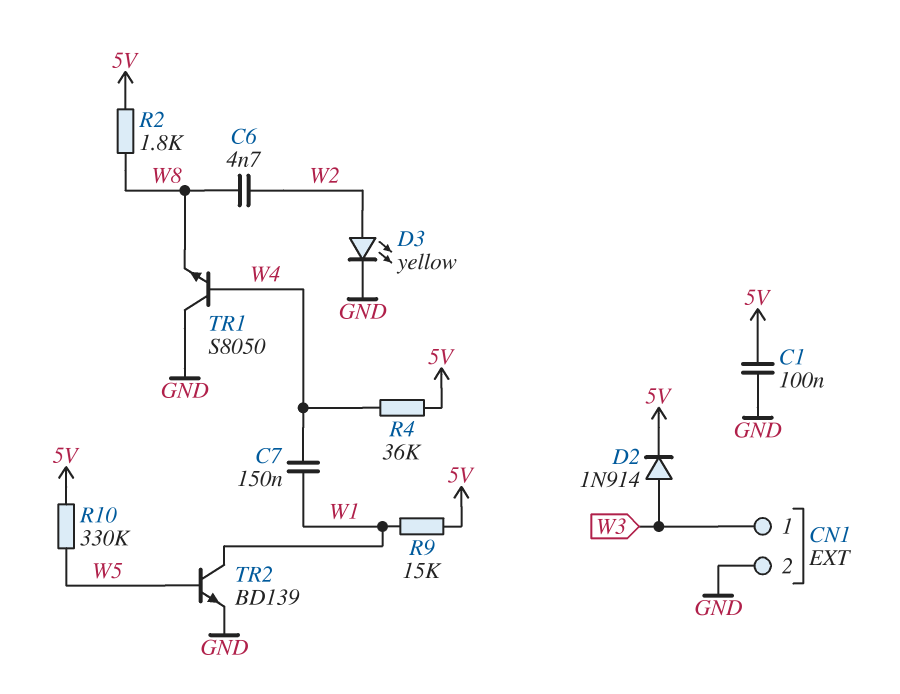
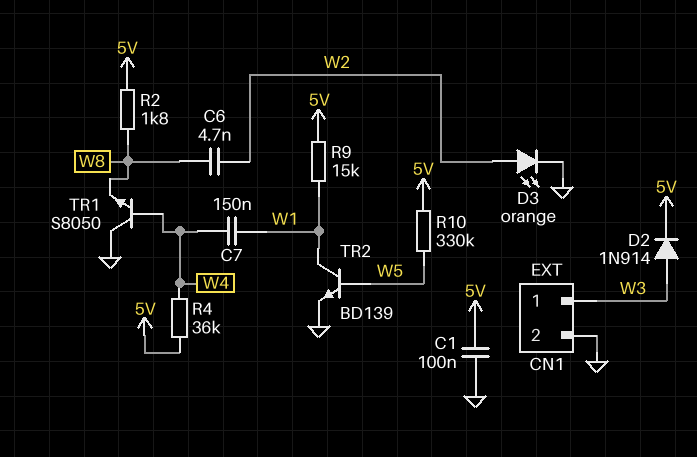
D3: LED yellow (A W2, K GND) -> LED orange (A W2, K GND)

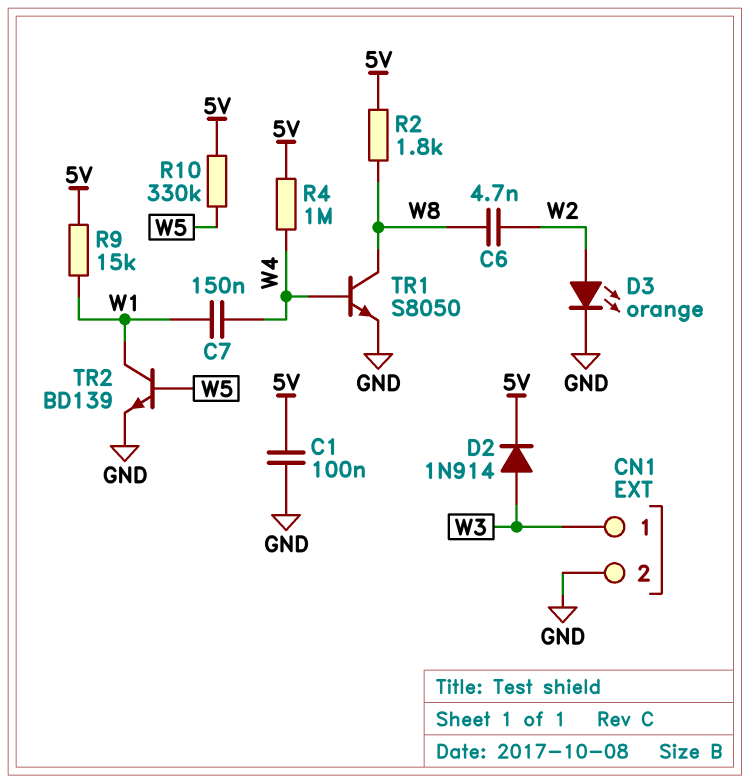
R4: 36k (5V, W4) -> 1M (5V, W4)
TR1: NPN S8050 (B W4, C GND, E W8) -> NPN S8050 (B W4, C W8, E GND)

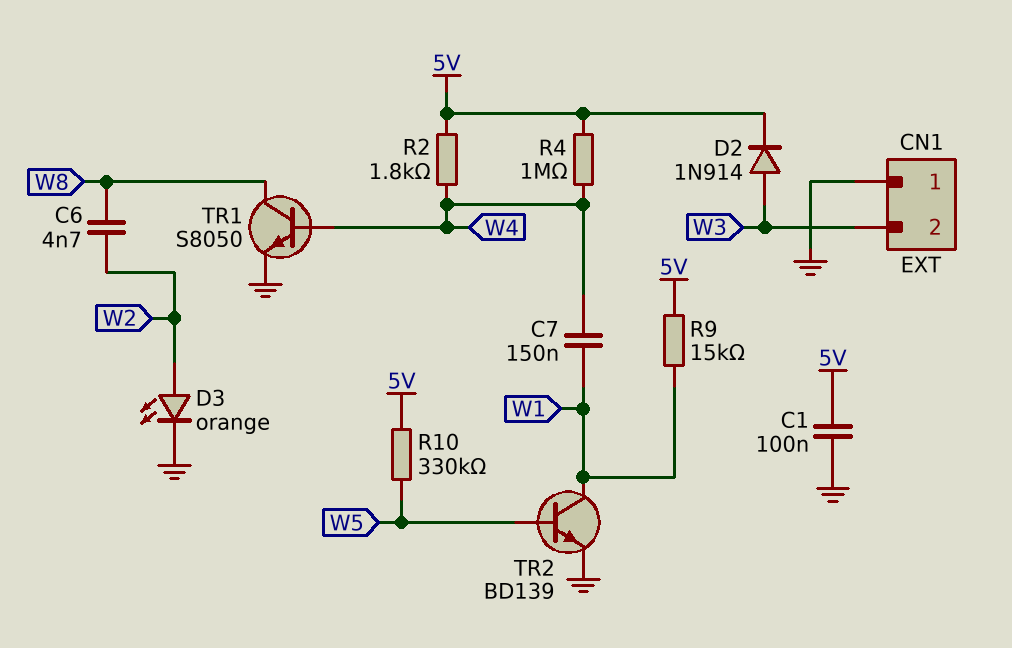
CN1 pin 1: W3 -> GND
CN1 pin 2: GND -> W3
R2: 1.8k (5V, W8) -> 1.8k (5V, W4)

